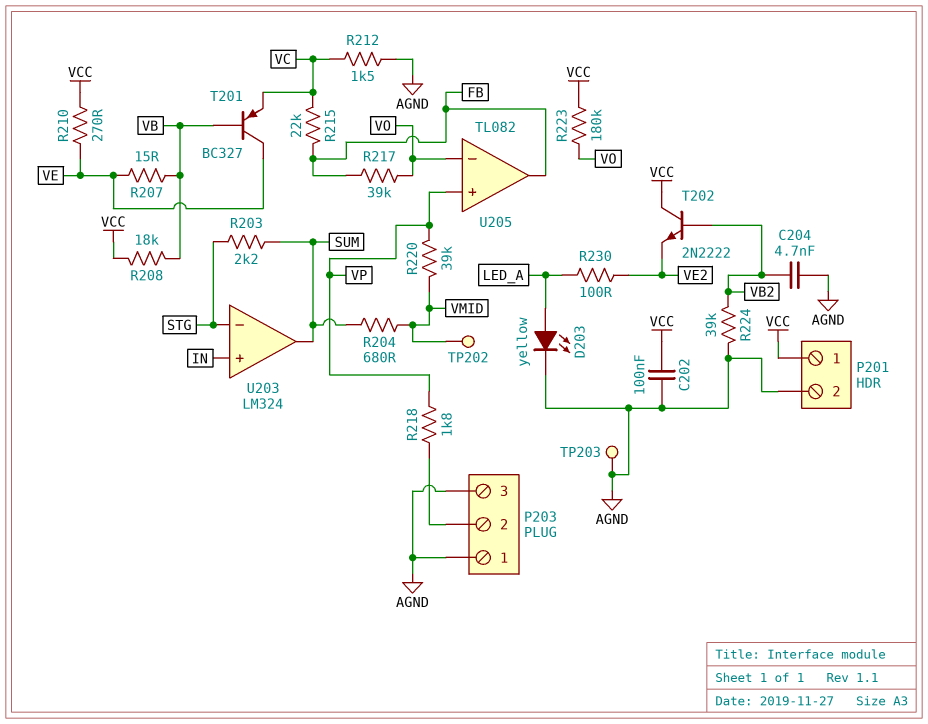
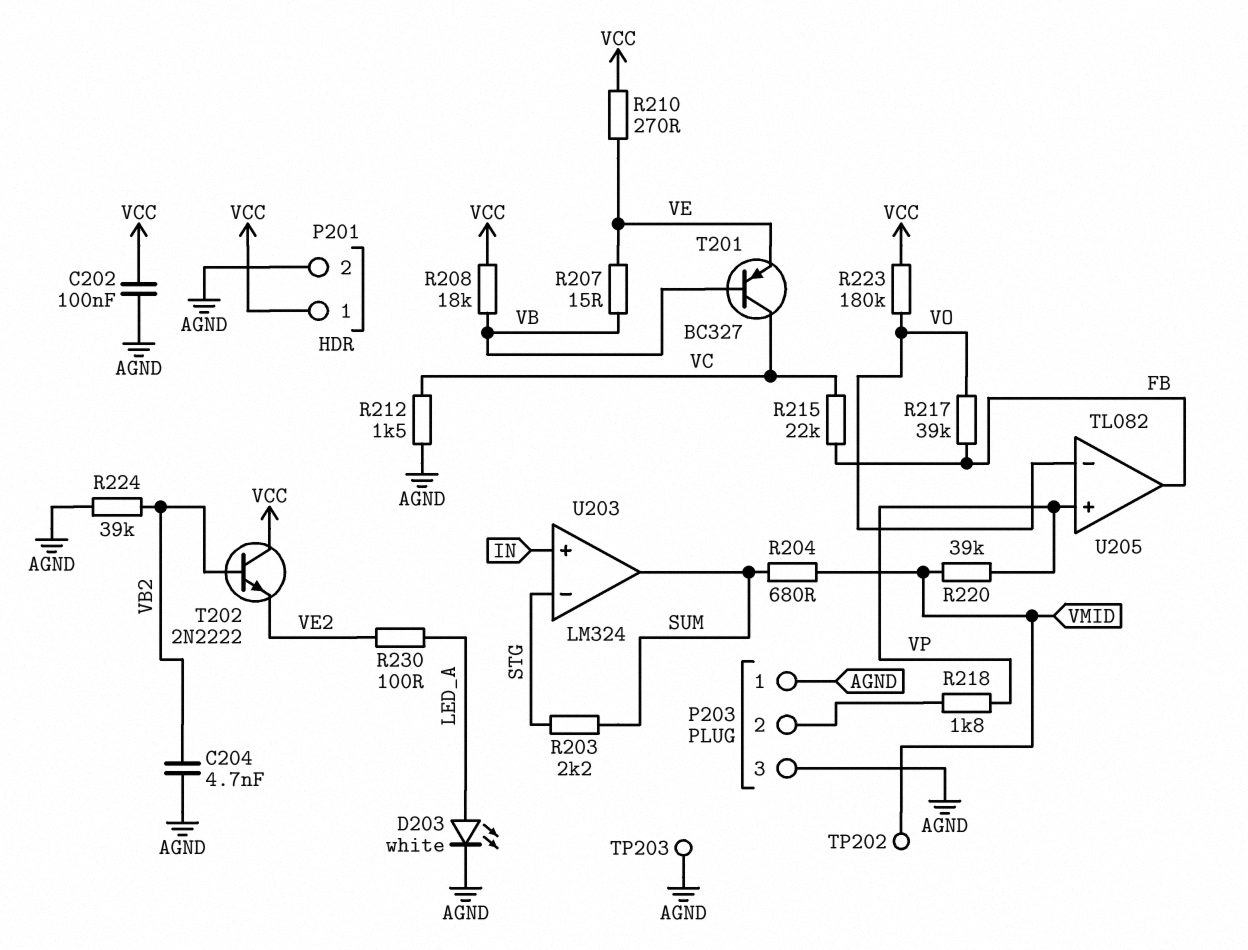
D203: LED yellow (A LED_A, K AGND) -> LED white (A LED_A, K AGND)
T201: PNP BC327 (B VB, C VE, E VC) -> PNP BC327 (B VB, C VC, E VE)

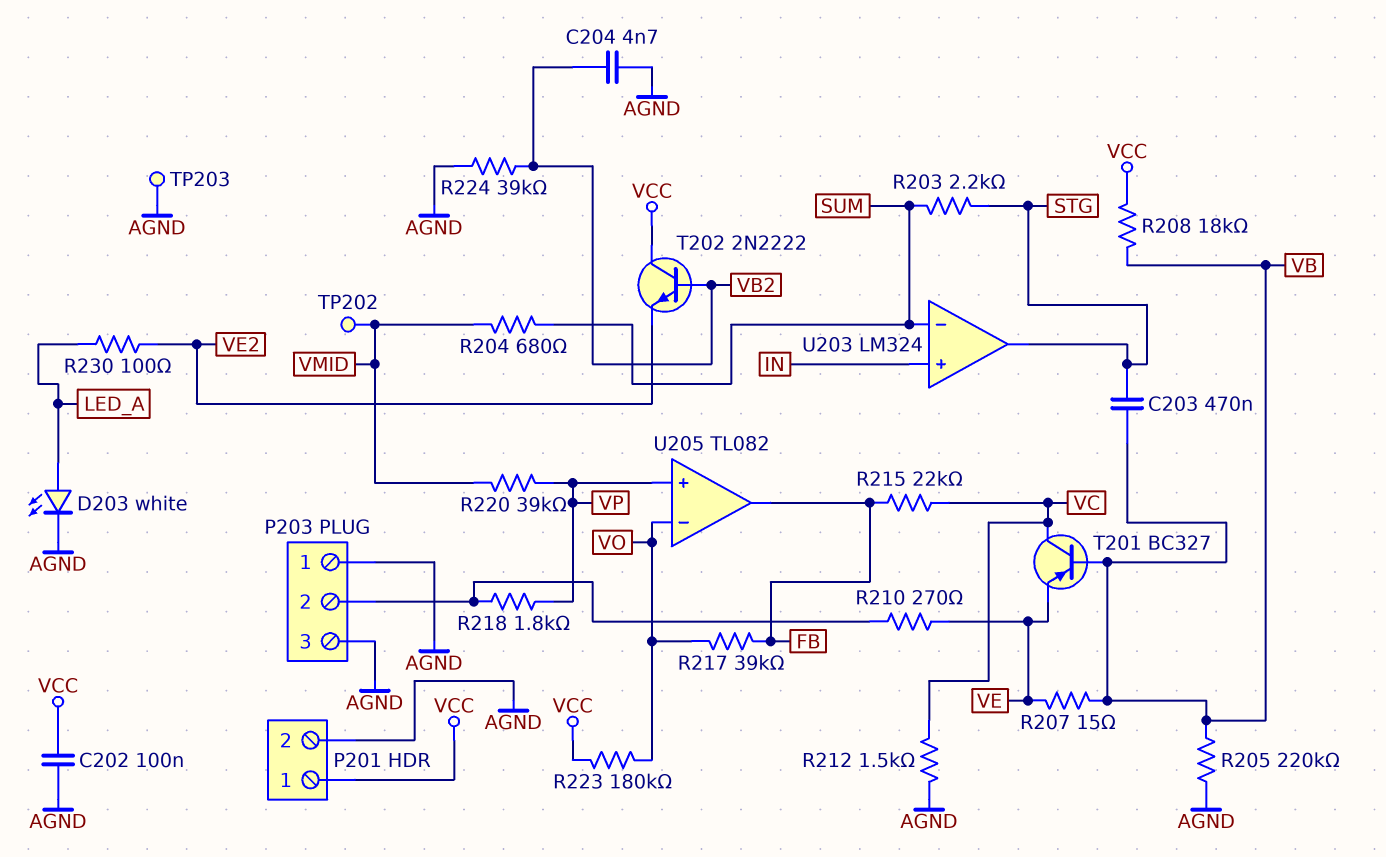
C203: none -> 470nF (STG, VB)
R205: none -> 220k (AGND, VB)
R210: 270 (VCC, VE) -> 270 (P203/2, VE)
U203 pin in-: STG -> SUM
U203 pin out: SUM -> STG

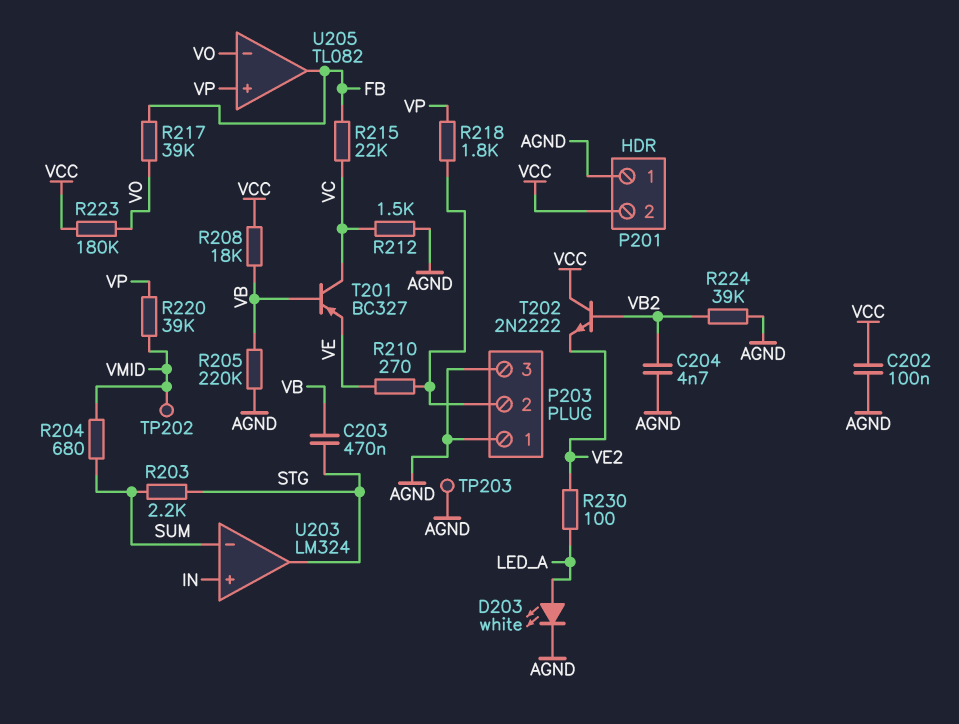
P201 pin 1: VCC -> AGND
P201 pin 2: AGND -> VCC
R207: 15 (VB, VE) -> none

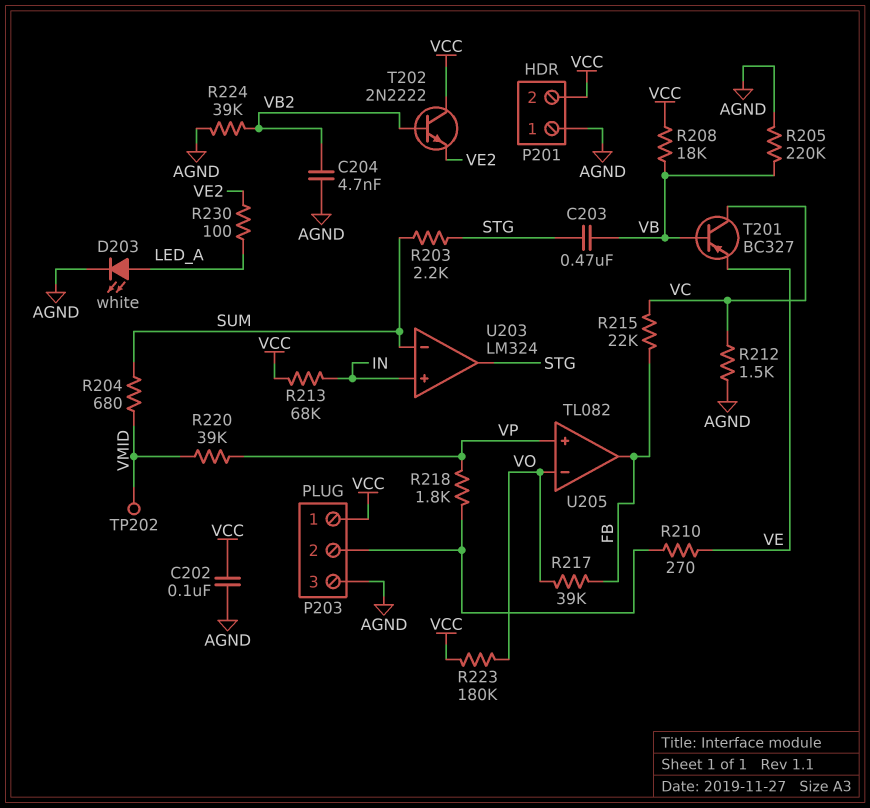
P203 pin 1: AGND -> VCC
R213: none -> 68k (IN, VCC)
TP203: test point (AGND) -> none

